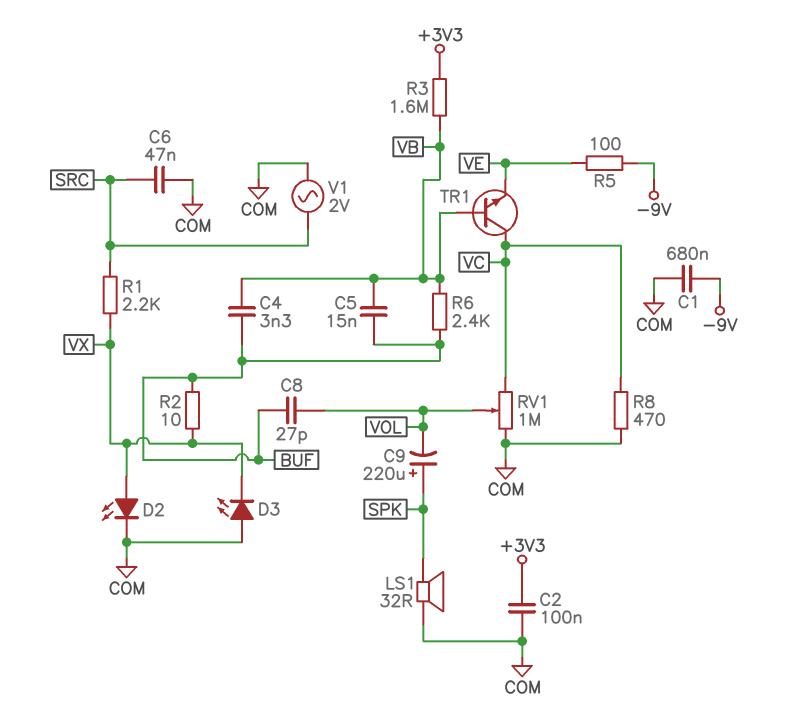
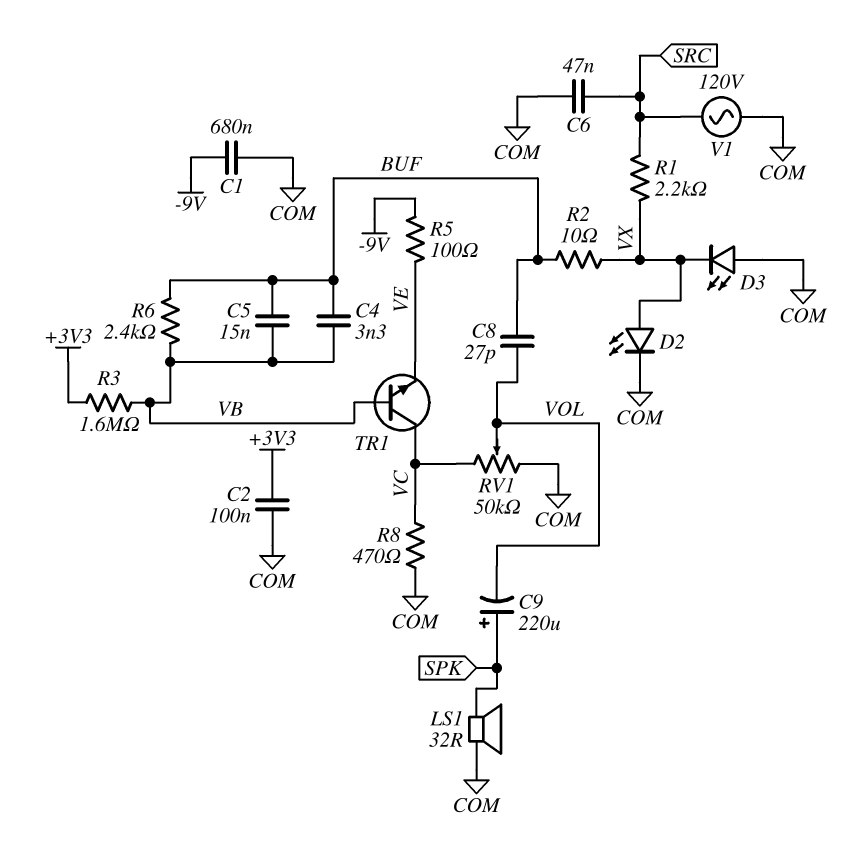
RV1: 1M (COM, VC, wiper VOL) -> 50k (COM, VC, wiper VOL)
V1: AC 2V (COM, SRC) -> AC 120V (COM, SRC)

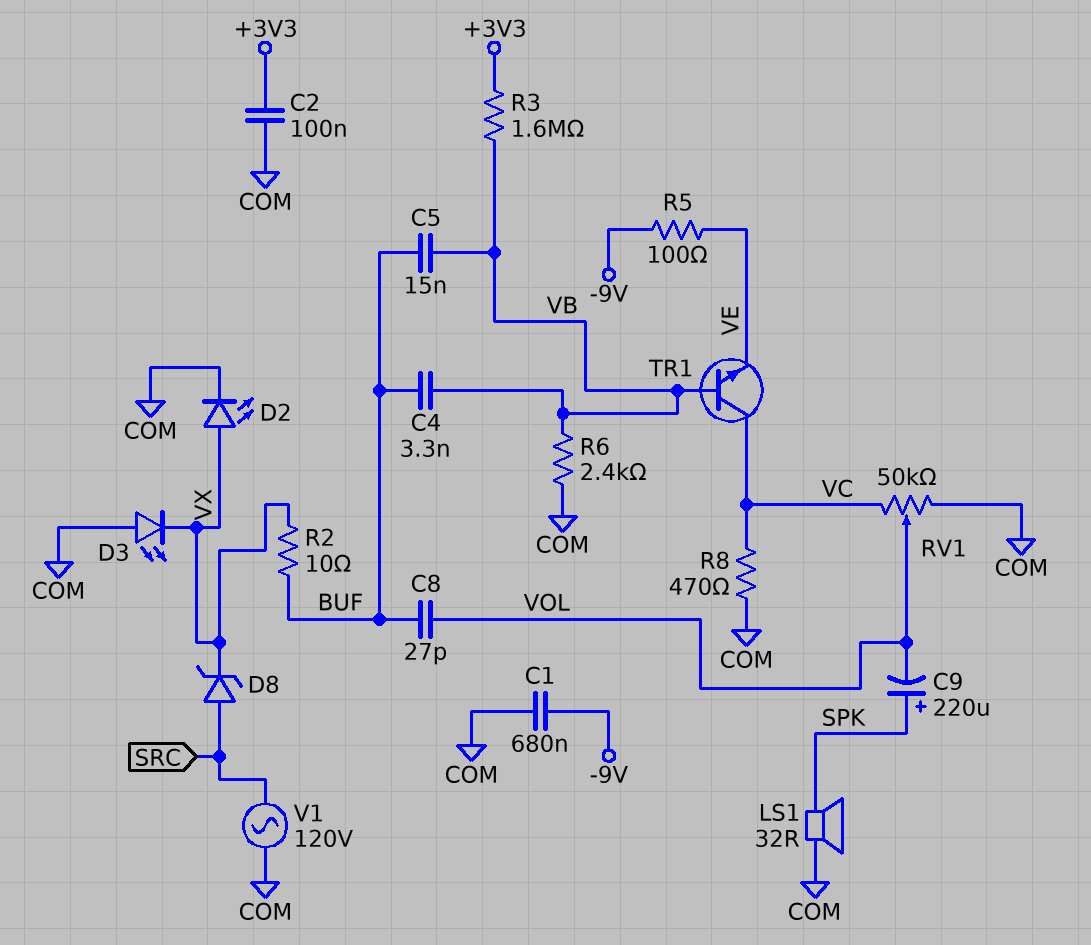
C6: 47nF (COM, SRC) -> none
D8: none -> zener (A SRC, K VX)
R1: 2.2k (SRC, VX) -> none
R6: 2.4k (BUF, VB) -> 2.4k (COM, VB)

